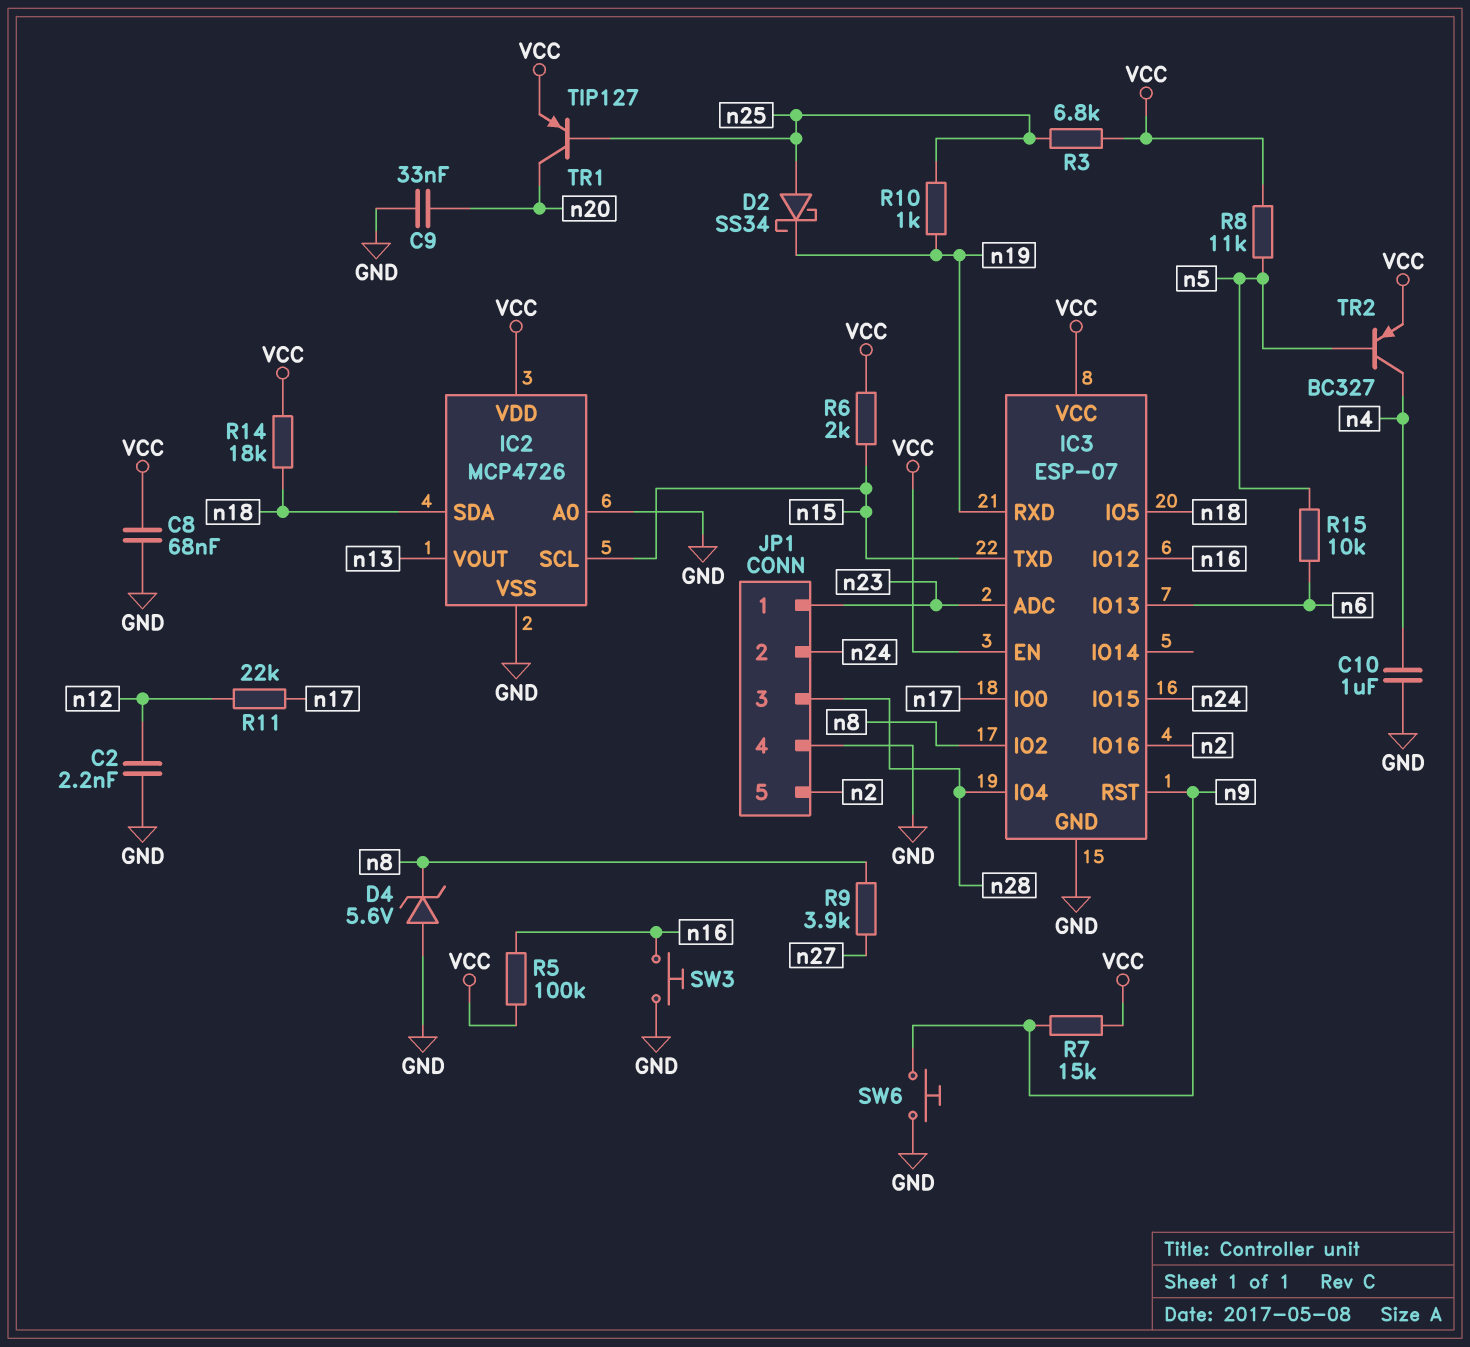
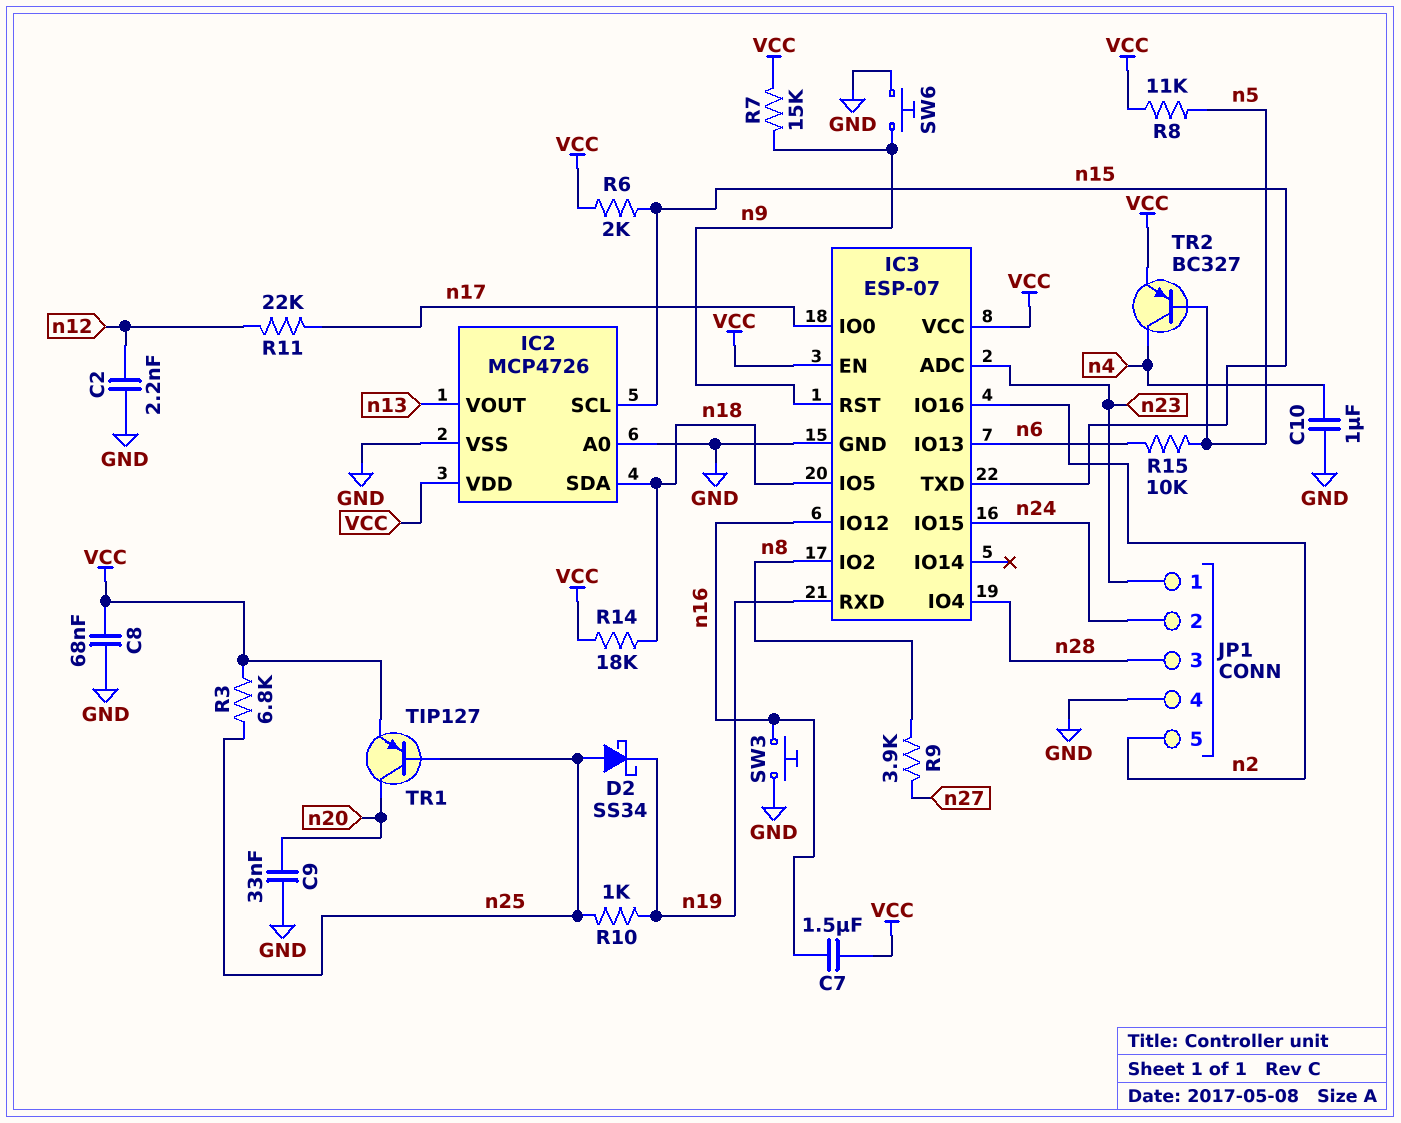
C7: none -> 1.5uF (VCC, n16)
D4: zener 5.6V (A GND, K n8) -> none
R5: 100k (VCC, n16) -> none

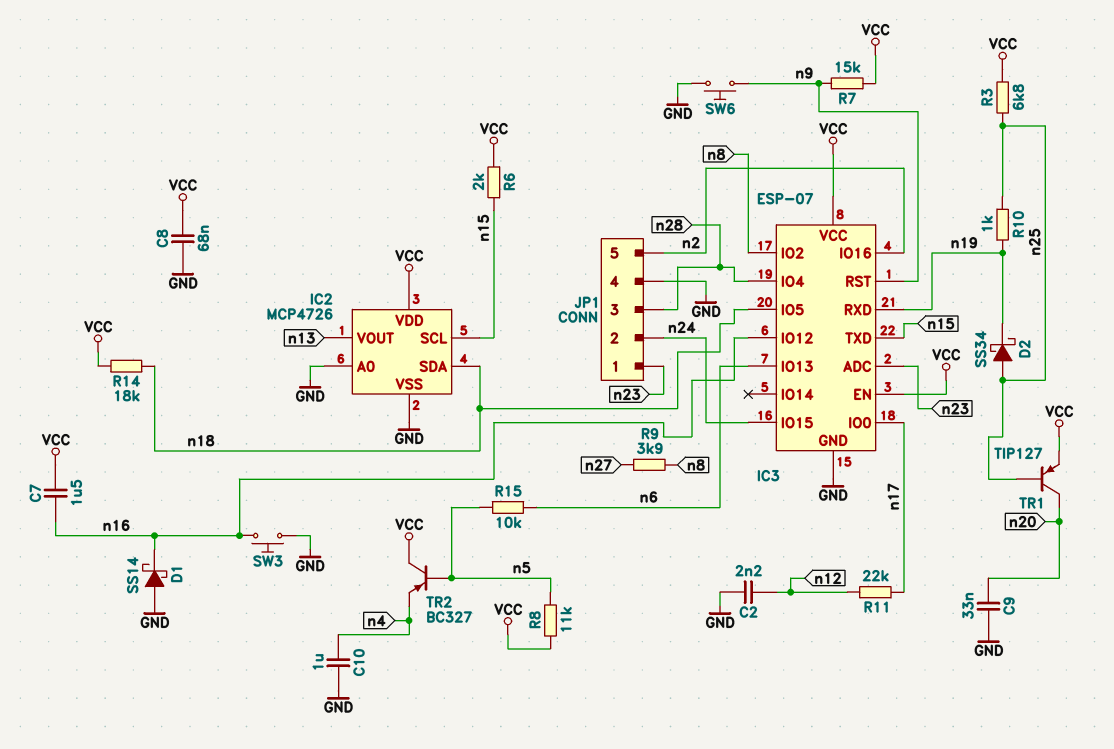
D1: none -> schottky SS14 (A GND, K n16)
TR2: PNP BC327 (B n5, C n4, E VCC) -> PNP BC327 (B n5, C VCC, E n4)

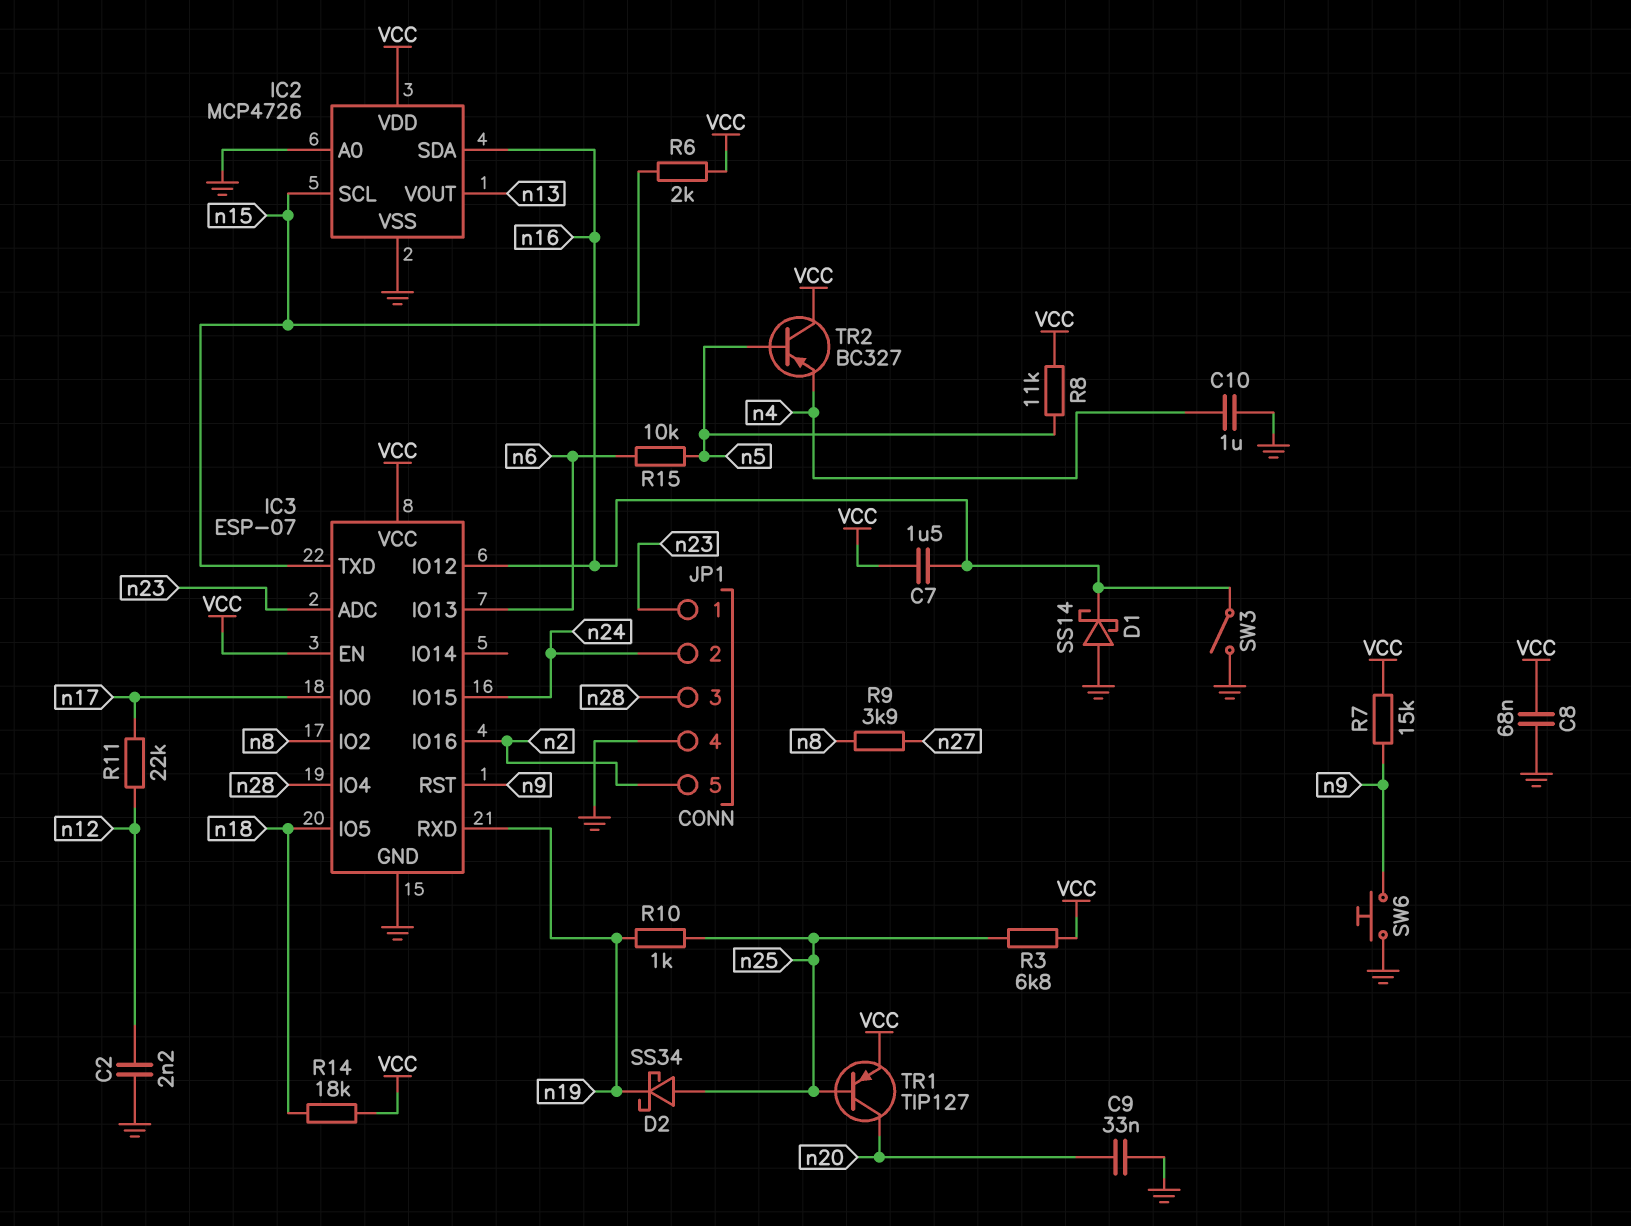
IC2 pin SDA: n18 -> n16
SW3: button (GND, n16) -> switch (GND, n16)

